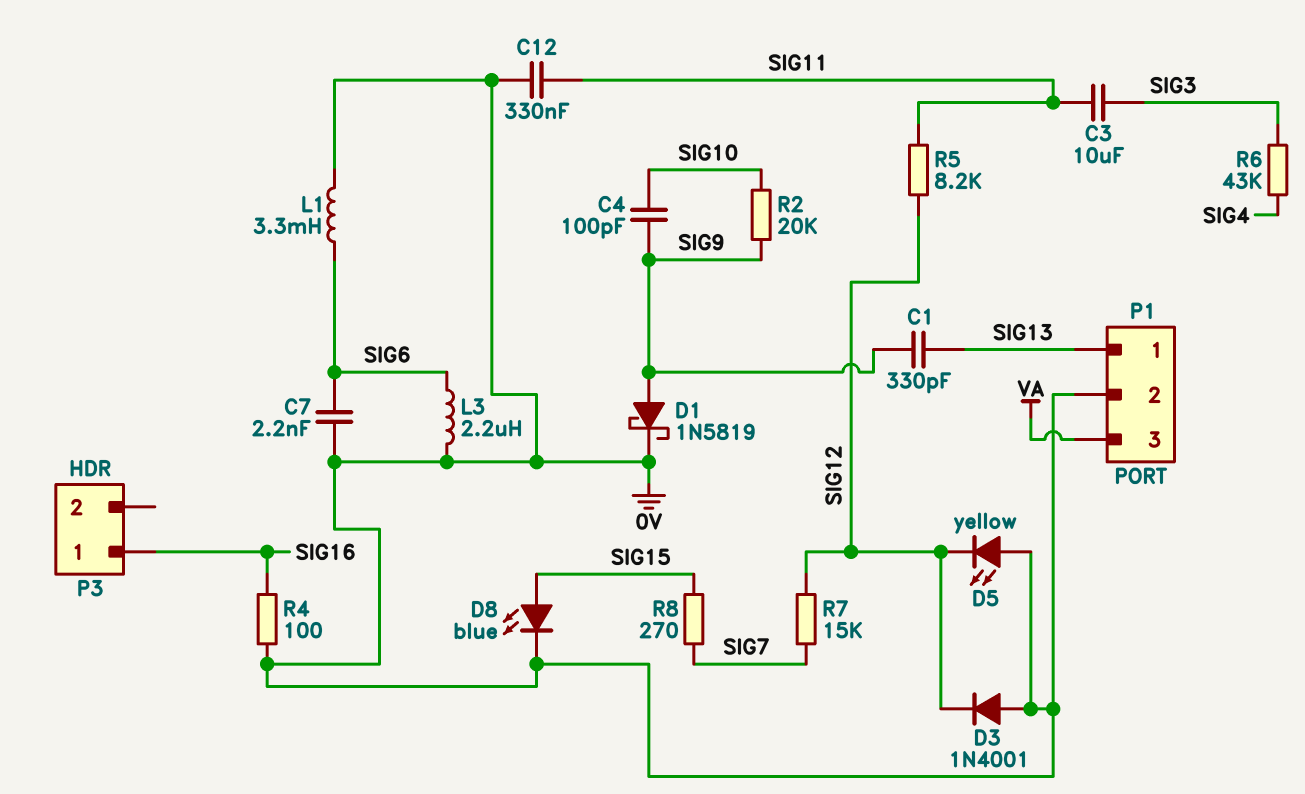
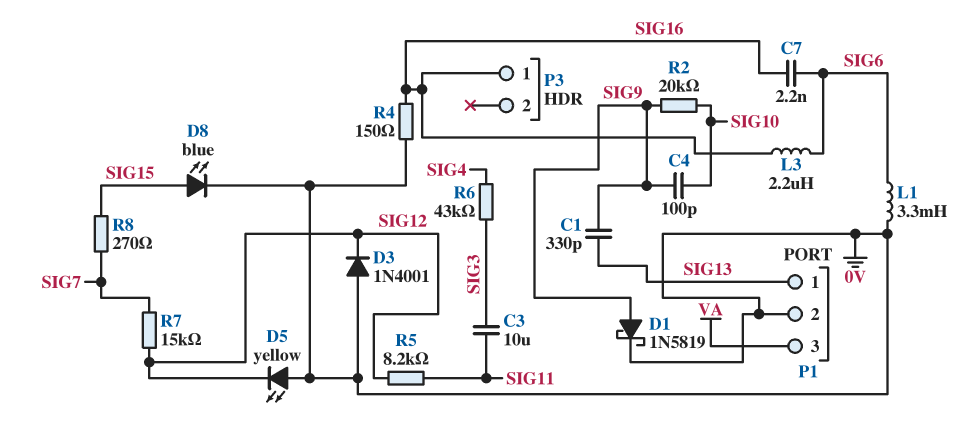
C7: 2.2nF (0V, SIG6) -> 2.2nF (SIG6, SIG16)
C12: 330nF (0V, SIG11) -> none
L3: 2.2uH (0V, SIG6) -> 2.2uH (SIG6, SIG16)
R4: 100 (0V, SIG16) -> 150 (0V, SIG16)

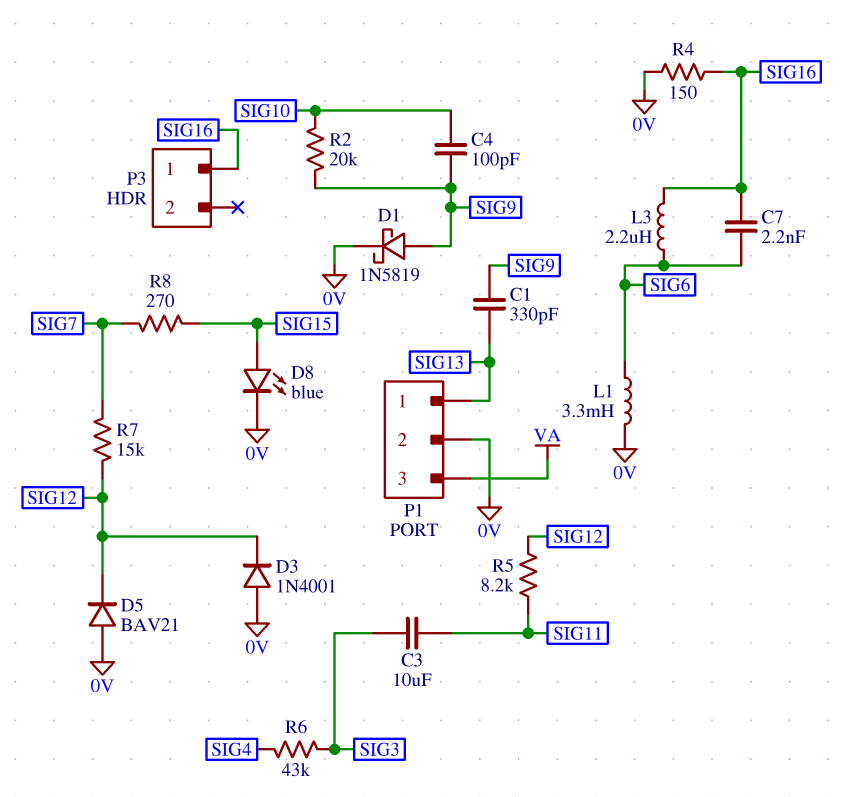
D5: LED yellow (A 0V, K SIG12) -> diode BAV21 (A 0V, K SIG12)

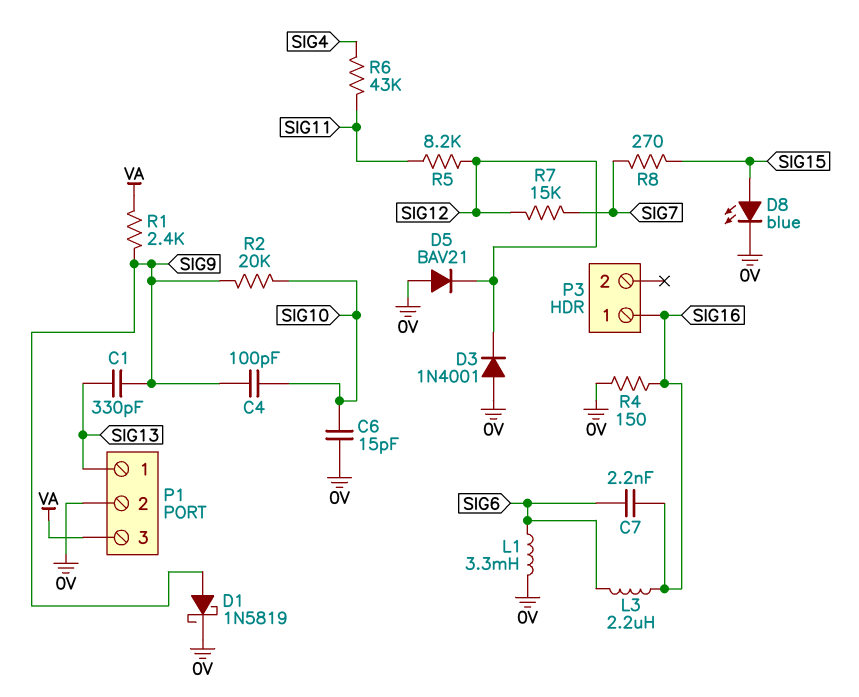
C3: 10uF (SIG3, SIG11) -> none
C6: none -> 15pF (0V, SIG10)
R1: none -> 2.4k (SIG9, VA)
R6: 43k (SIG3, SIG4) -> 43k (SIG4, SIG11)

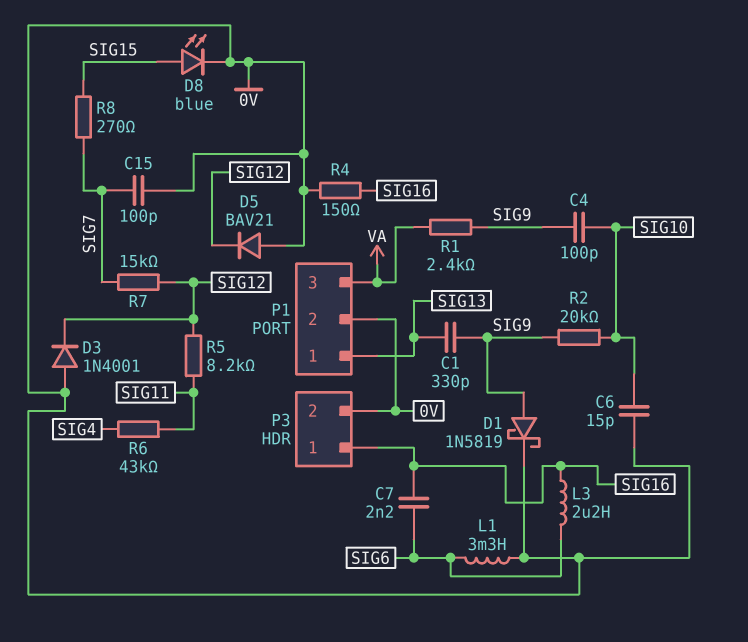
C15: none -> 100pF (0V, SIG7)
P3 pin 2: none -> 0V

